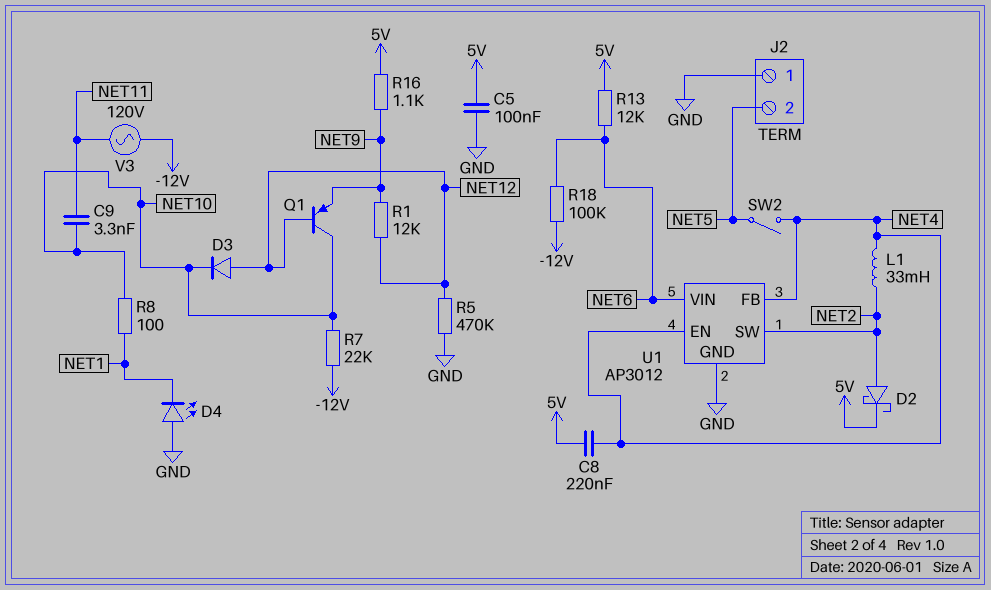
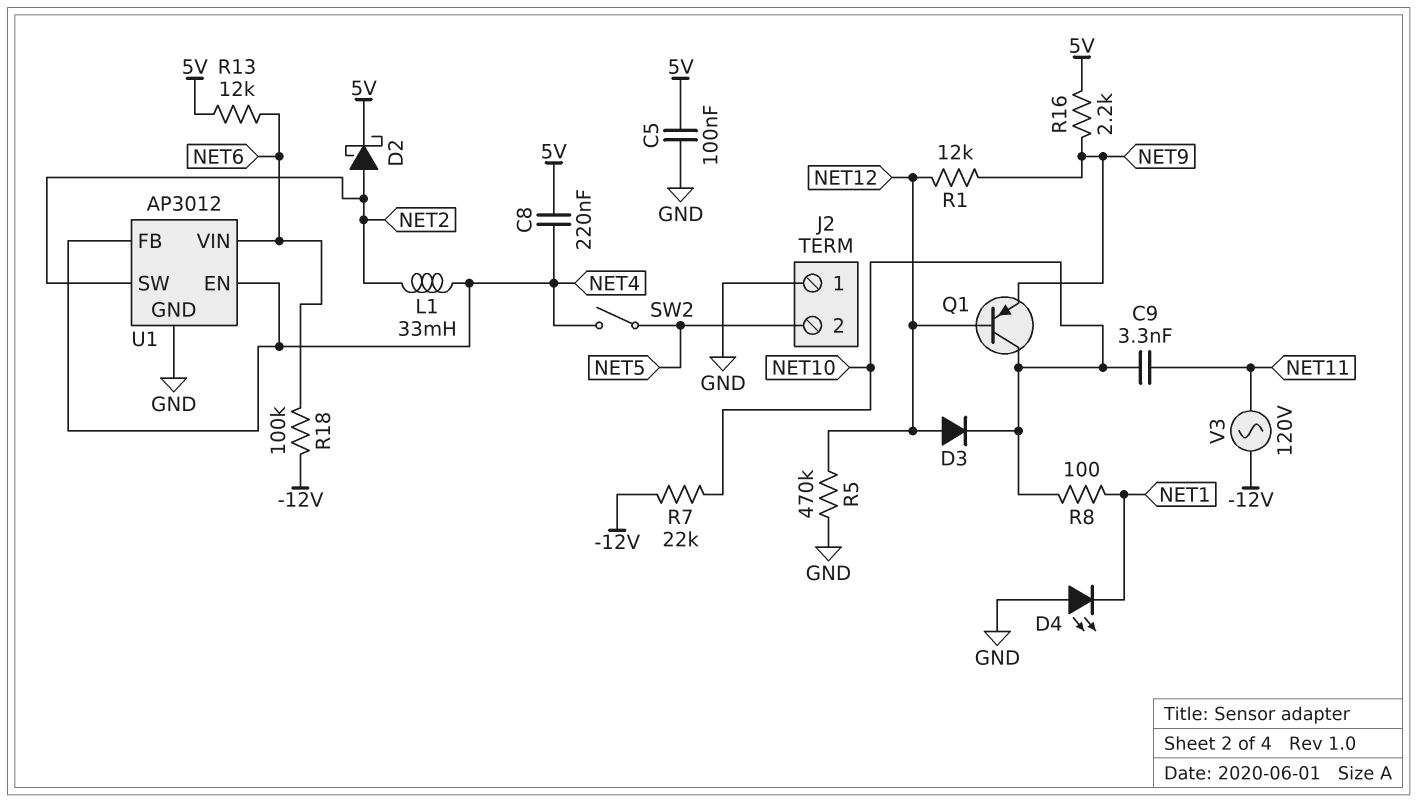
R16: 1.1k (5V, NET9) -> 2.2k (5V, NET9)

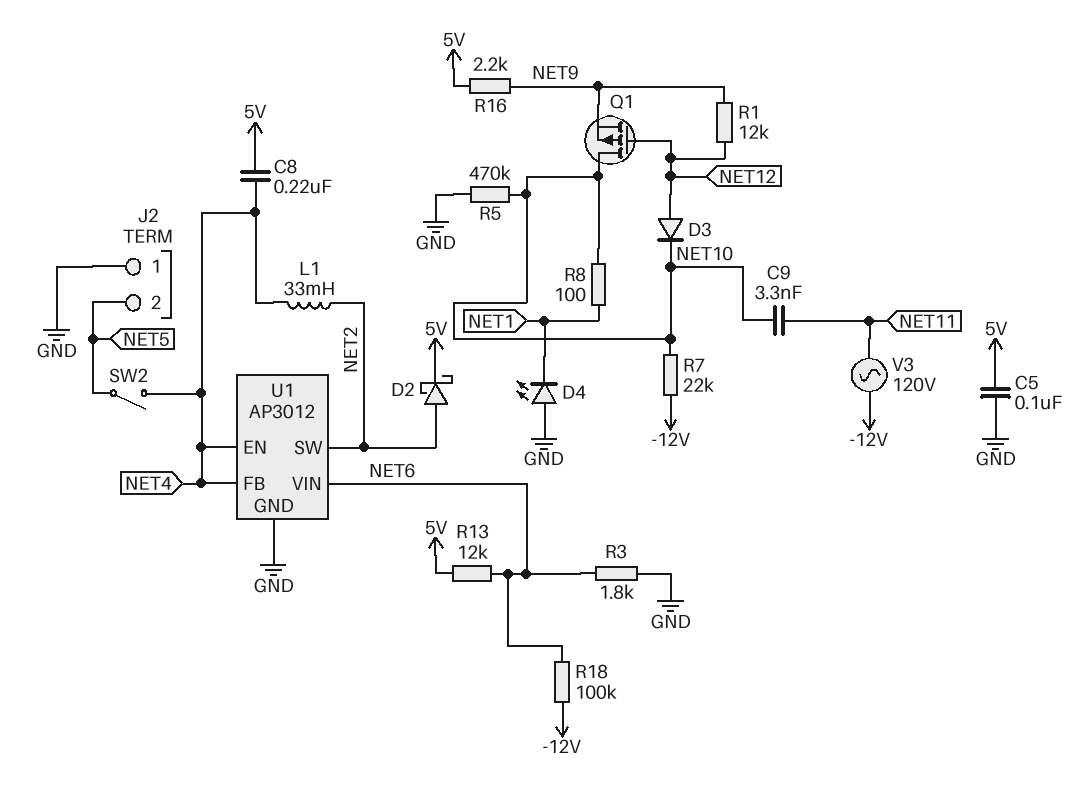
Q1: PNP (B NET12, C NET10, E NET9) -> PMOS (G NET12, D NET10, S NET9)
R3: none -> 1.8k (GND, NET6)
R5: 470k (GND, NET12) -> 470k (GND, NET10)

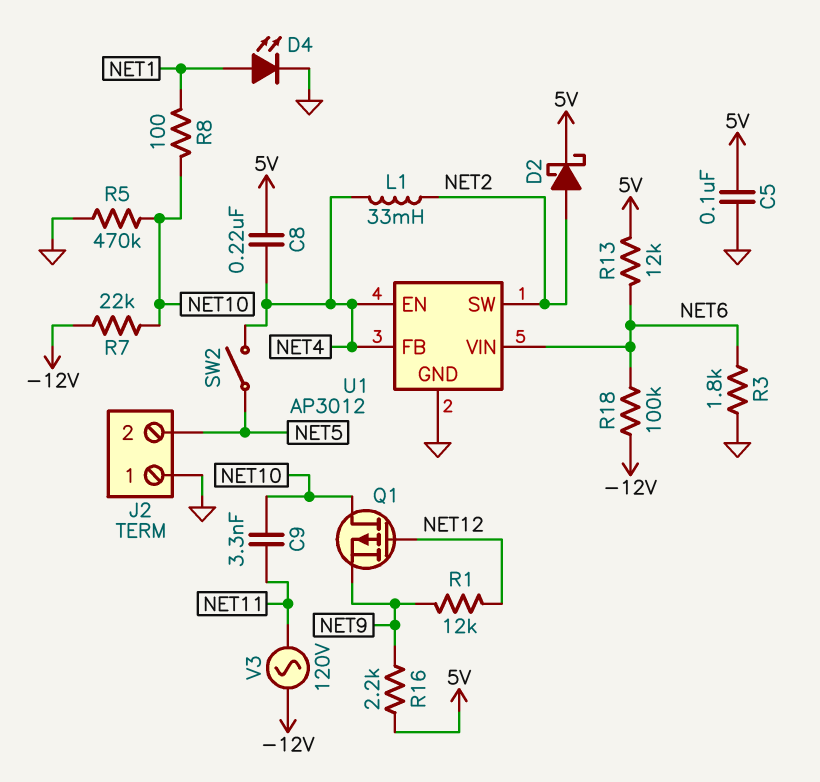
D3: diode (A NET12, K NET10) -> none
D4: LED (A GND, K NET1) -> LED (A NET1, K GND)

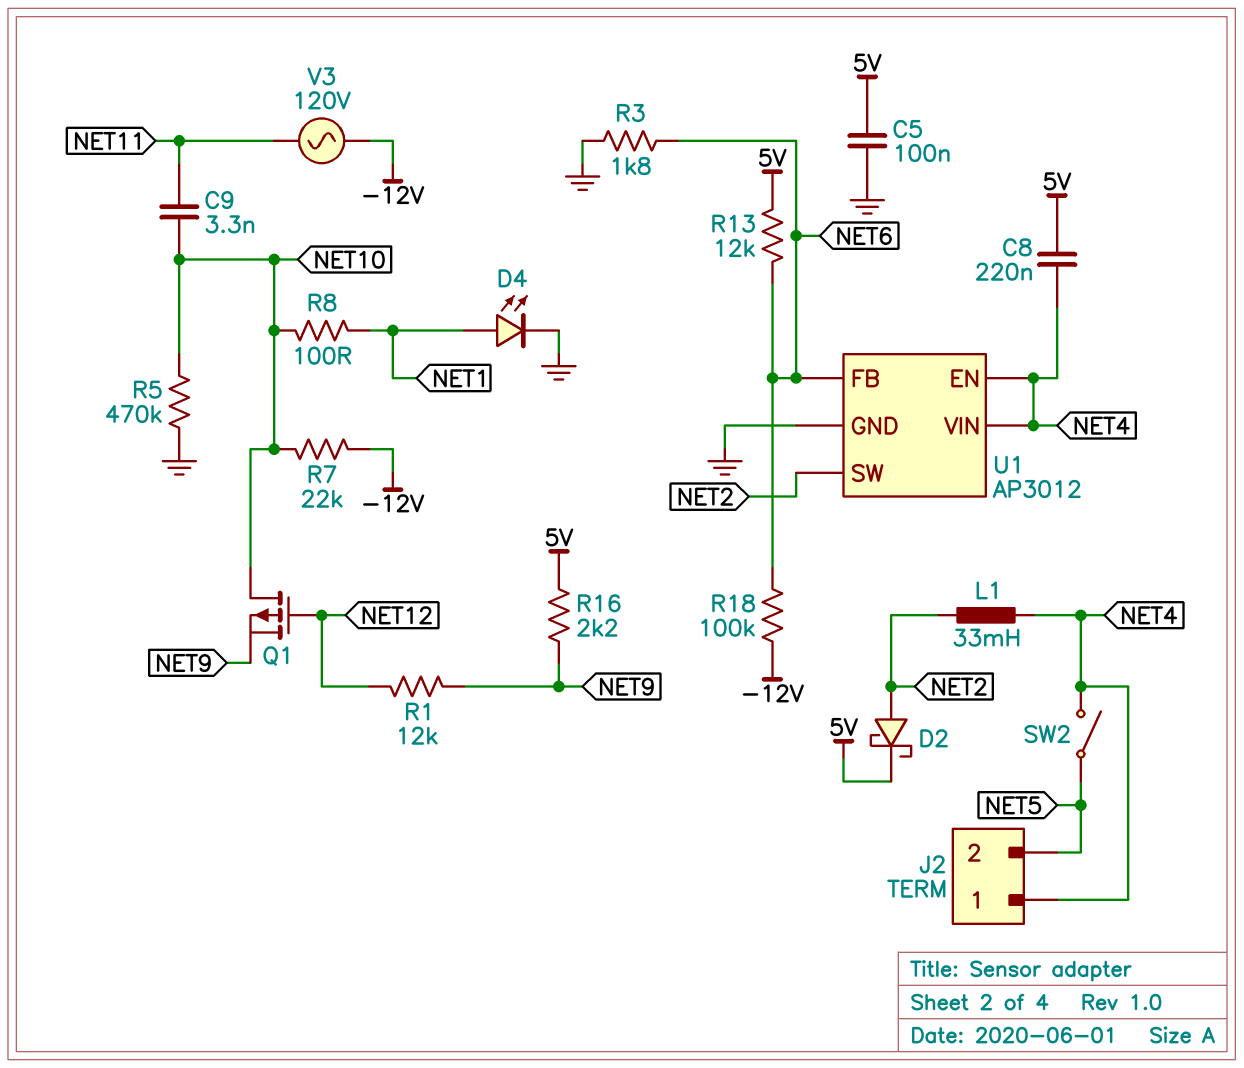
J2 pin 1: GND -> NET4
U1 pin FB: NET4 -> NET6
U1 pin VIN: NET6 -> NET4

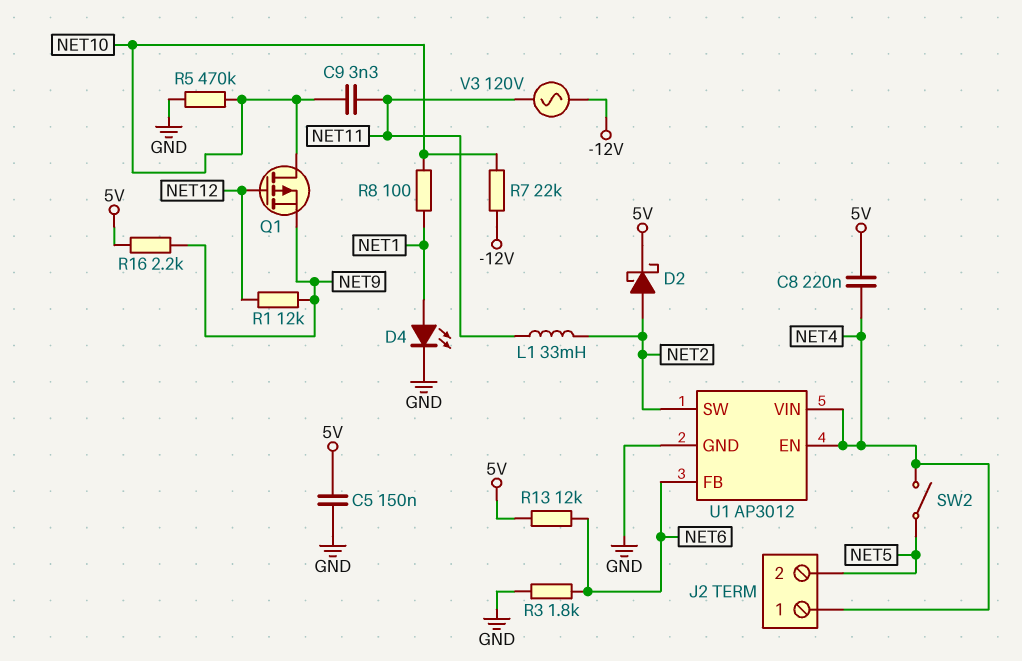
C5: 100nF (5V, GND) -> 150nF (5V, GND)
L1: 33mH (NET2, NET4) -> 33mH (NET2, NET11)
R18: 100k (-12V, NET6) -> none

